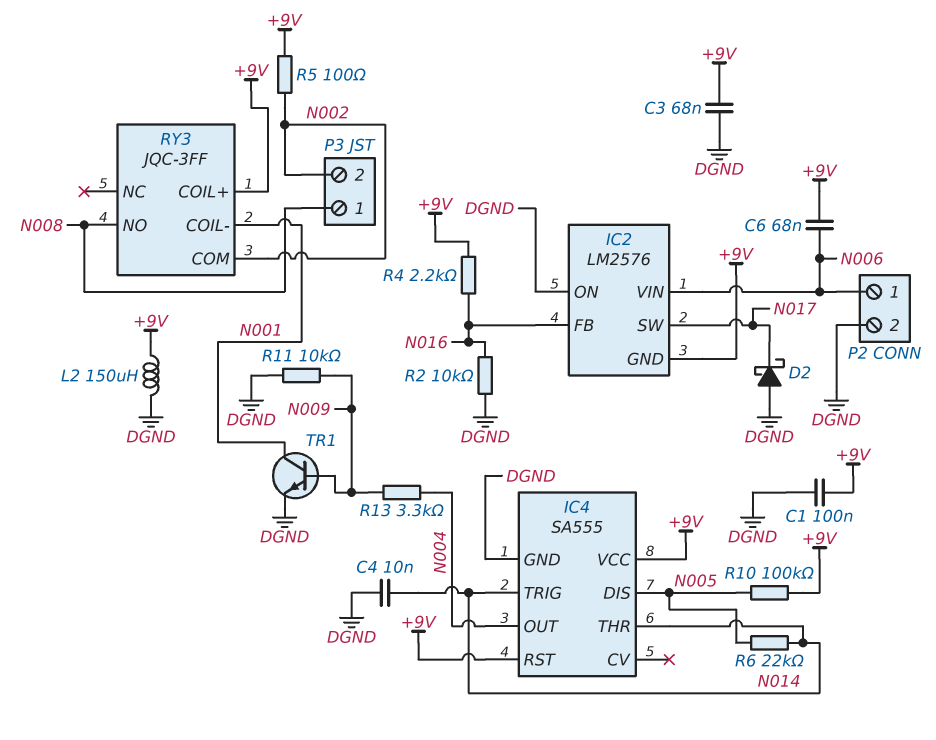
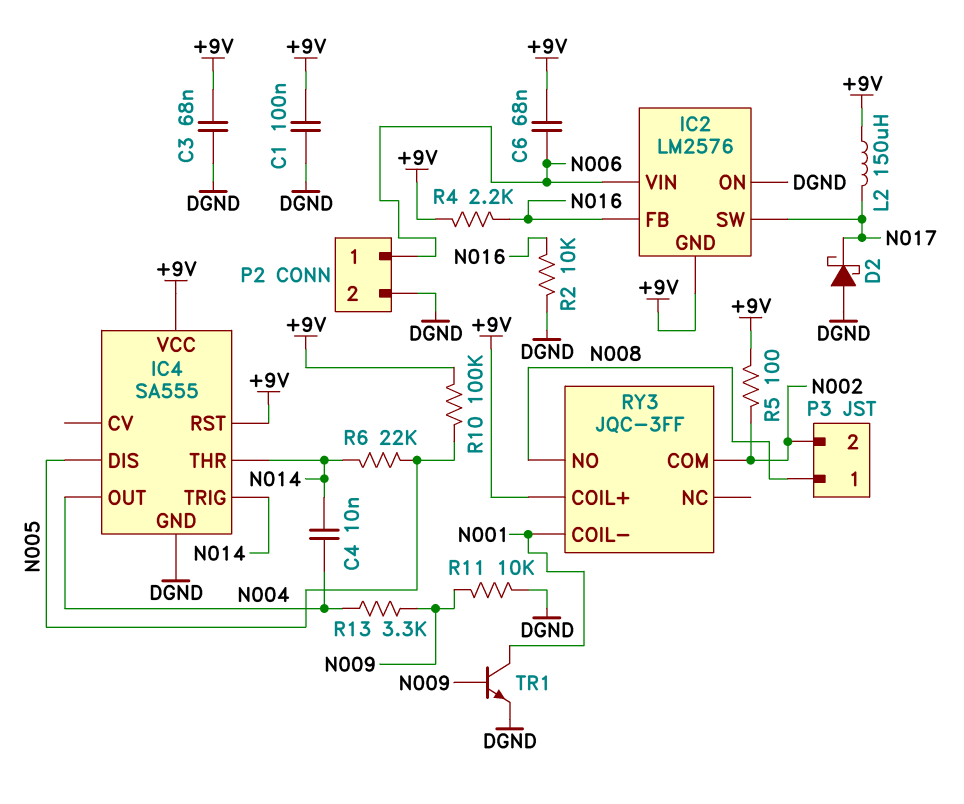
C4: 10nF (DGND, N014) -> 10nF (N004, N014)
L2: 150uH (+9V, DGND) -> 150uH (+9V, N017)

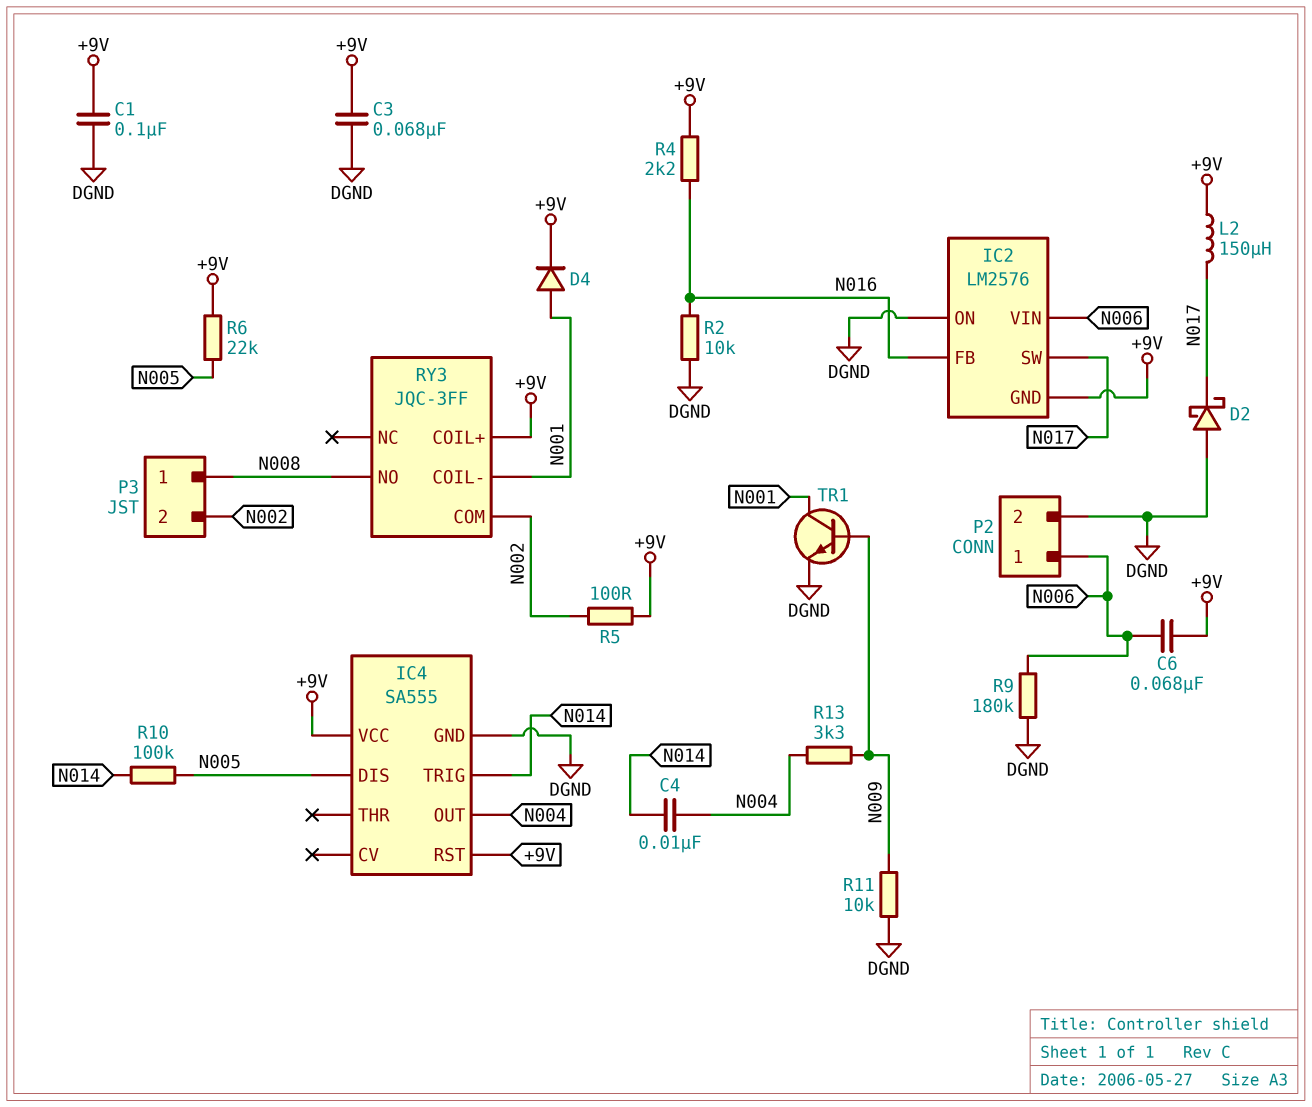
D4: none -> diode (A N001, K +9V)
IC4 pin THR: N014 -> none
R6: 22k (N005, N014) -> 22k (+9V, N005)
R9: none -> 180k (DGND, N006)
R10: 100k (+9V, N005) -> 100k (N005, N014)

